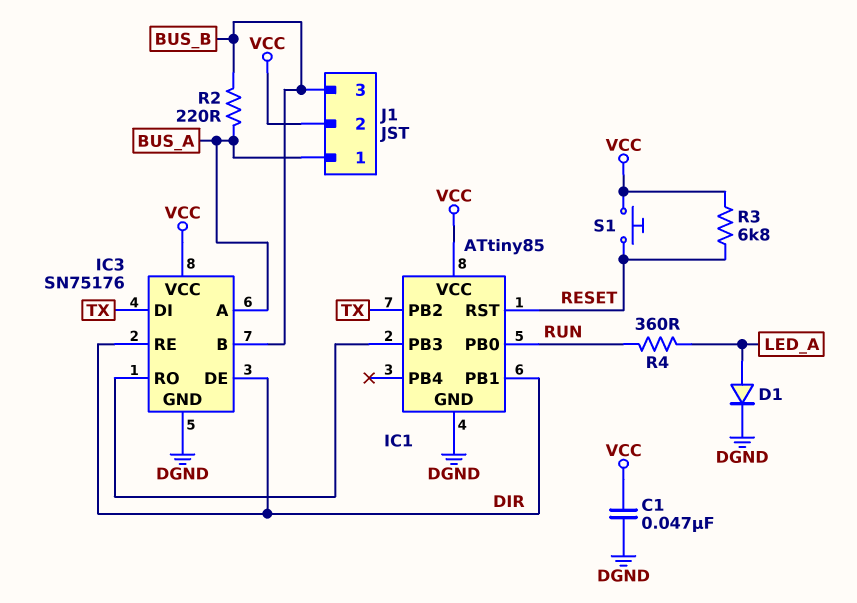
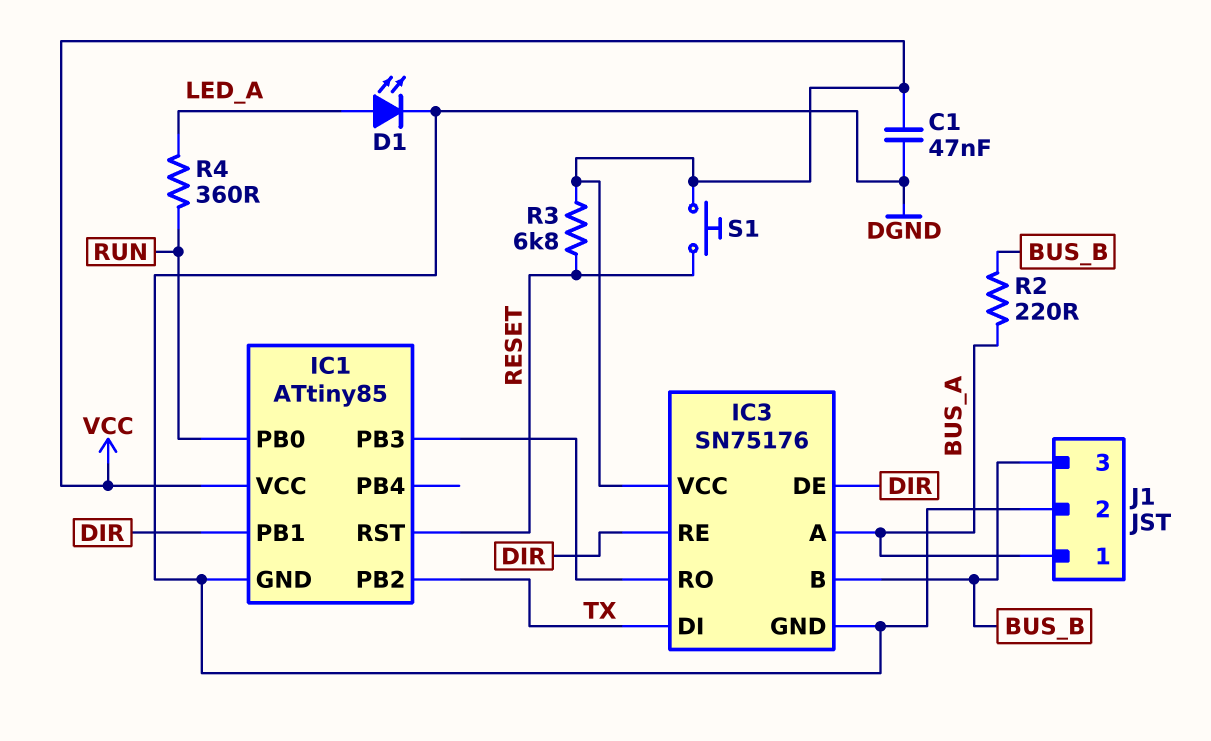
D1: diode (A LED_A, K DGND) -> LED (A LED_A, K DGND)
J1 pin 2: VCC -> DGND

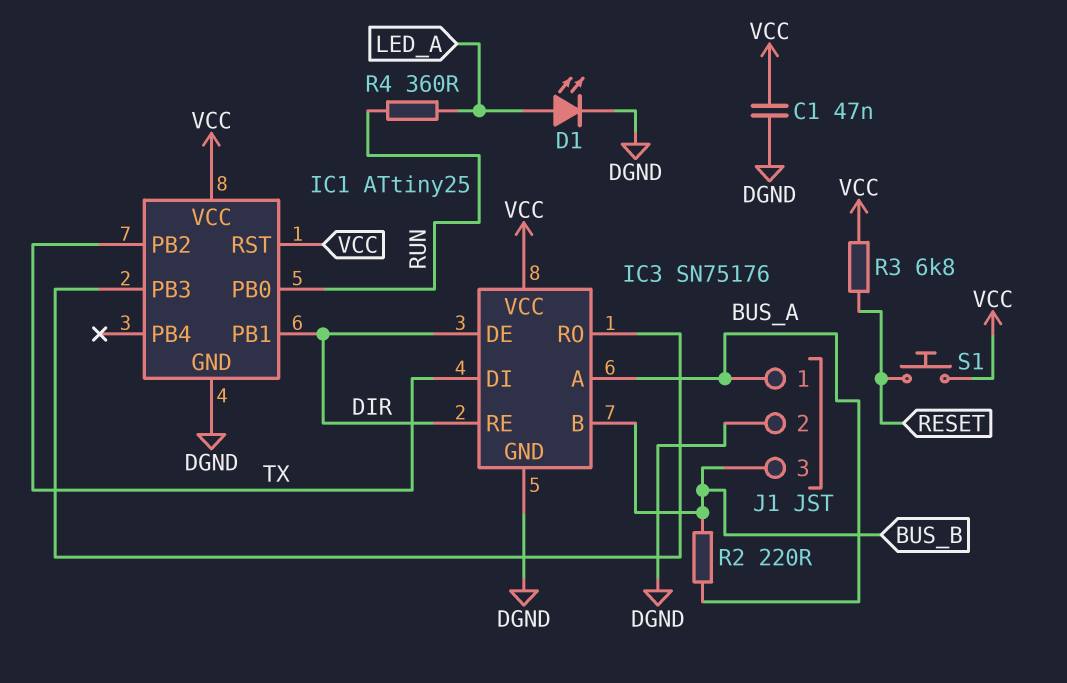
IC1: ATtiny85 -> ATtiny25
IC1 pin RST: RESET -> VCC

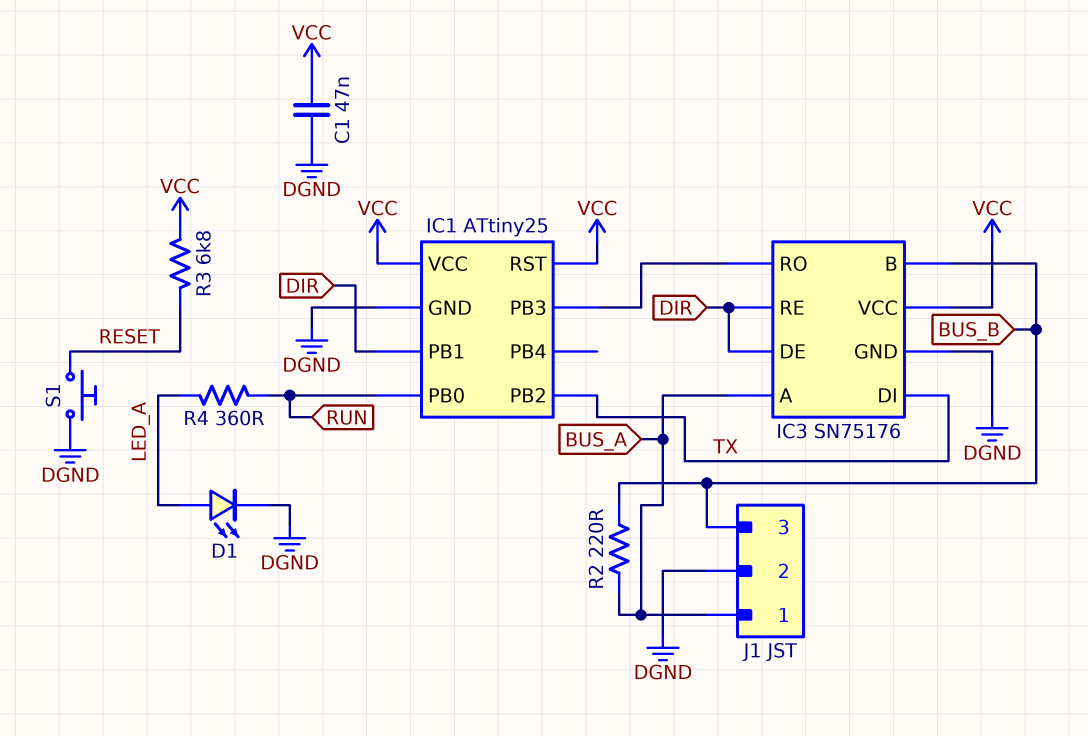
S1: button (RESET, VCC) -> button (DGND, RESET)

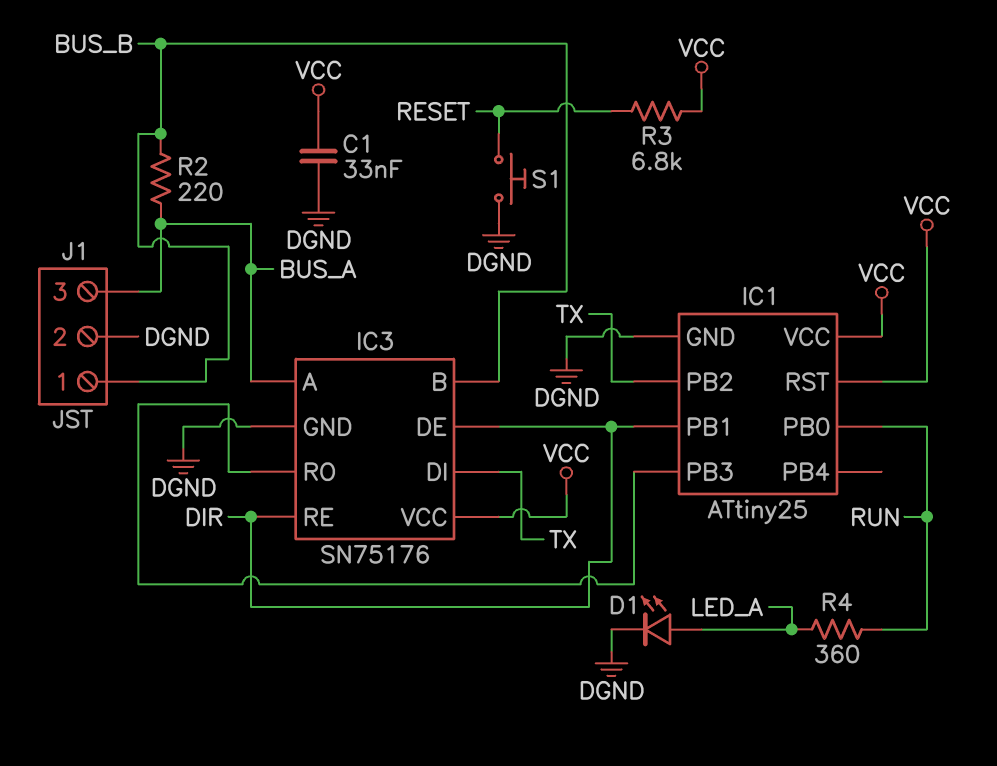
C1: 47nF (DGND, VCC) -> 33nF (DGND, VCC)
J1 pin 1: BUS_A -> BUS_B
J1 pin 3: BUS_B -> BUS_A

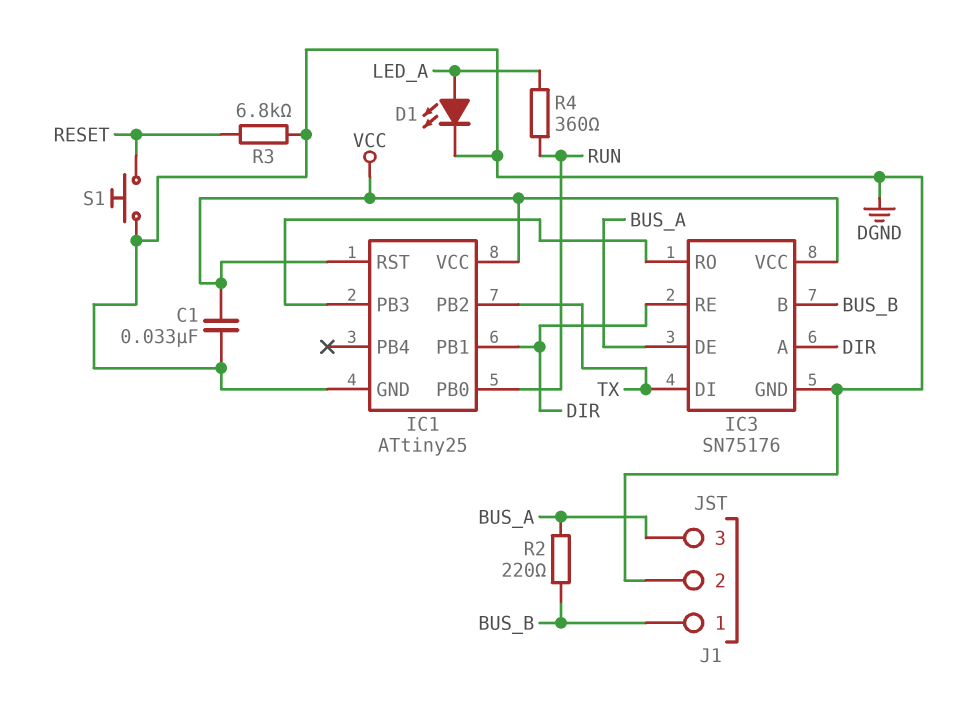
IC3 pin A: BUS_A -> DIR
IC3 pin DE: DIR -> BUS_A
R3: 6.8k (RESET, VCC) -> 6.8k (DGND, RESET)

